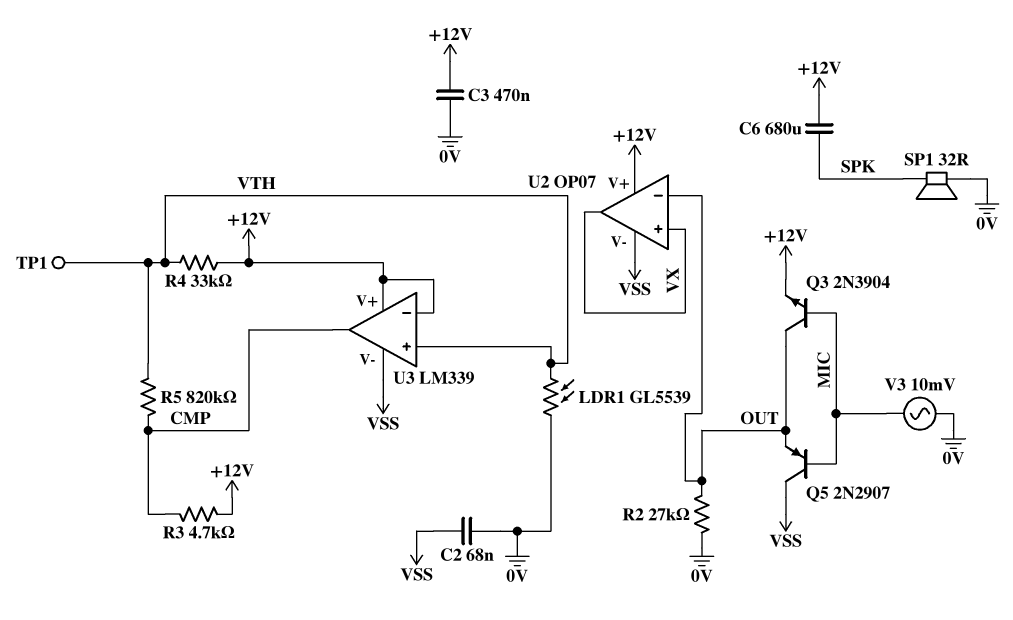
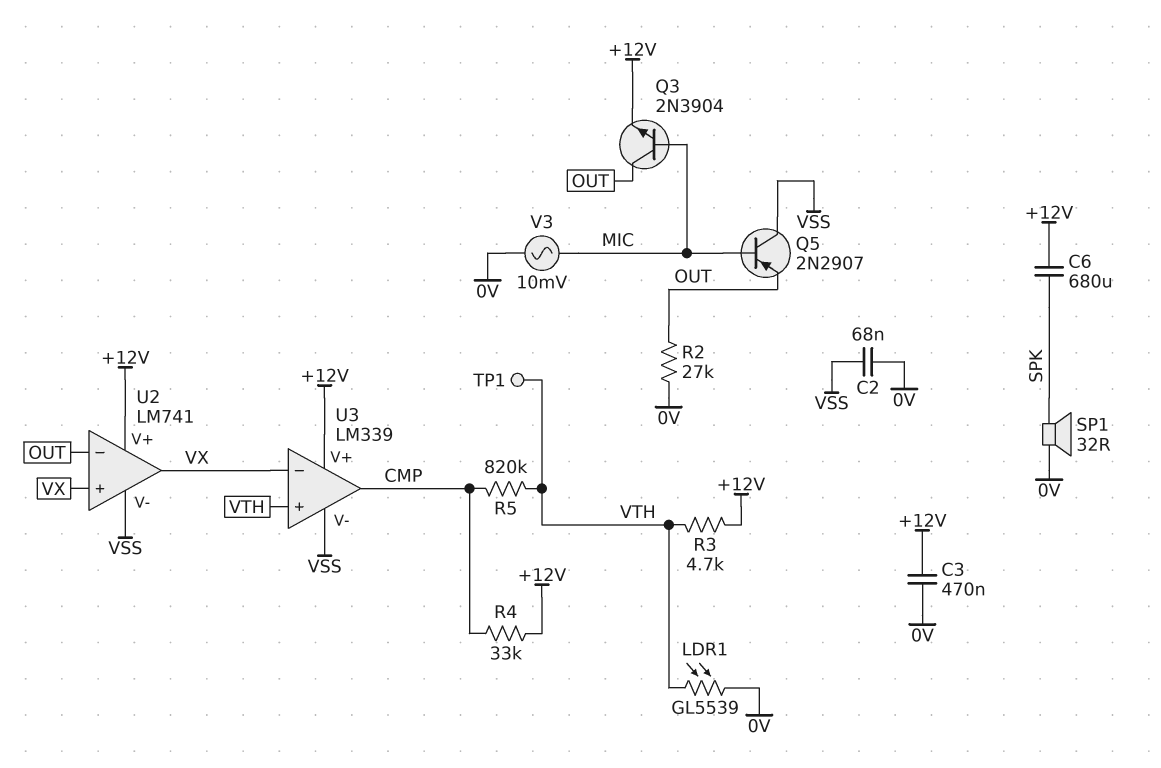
R3: 4.7k (+12V, CMP) -> 4.7k (+12V, VTH)
R4: 33k (+12V, VTH) -> 33k (+12V, CMP)
U2: OP07 -> LM741
U3 pin in-: +12V -> VX

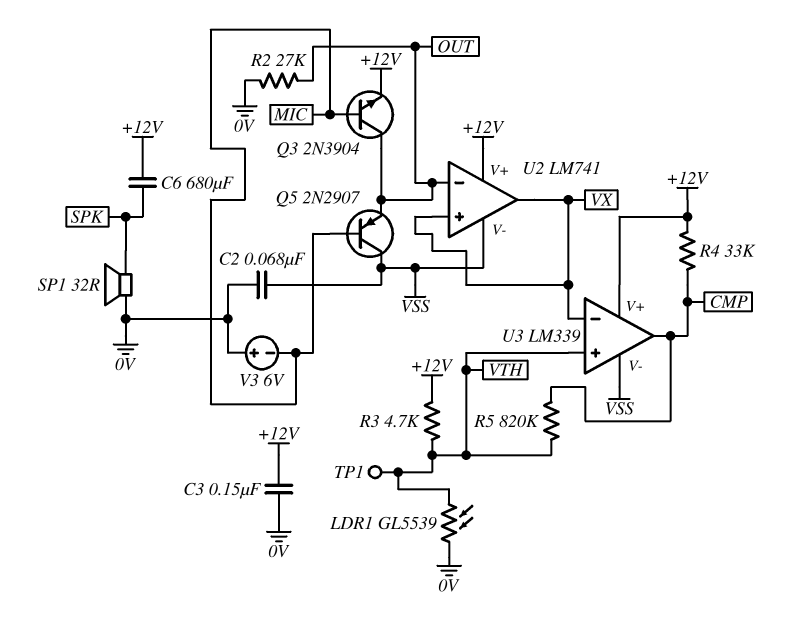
C3: 470nF (+12V, 0V) -> 150nF (+12V, 0V)
V3: AC 10mV (0V, MIC) -> 6V (plus 0V, minus MIC)

